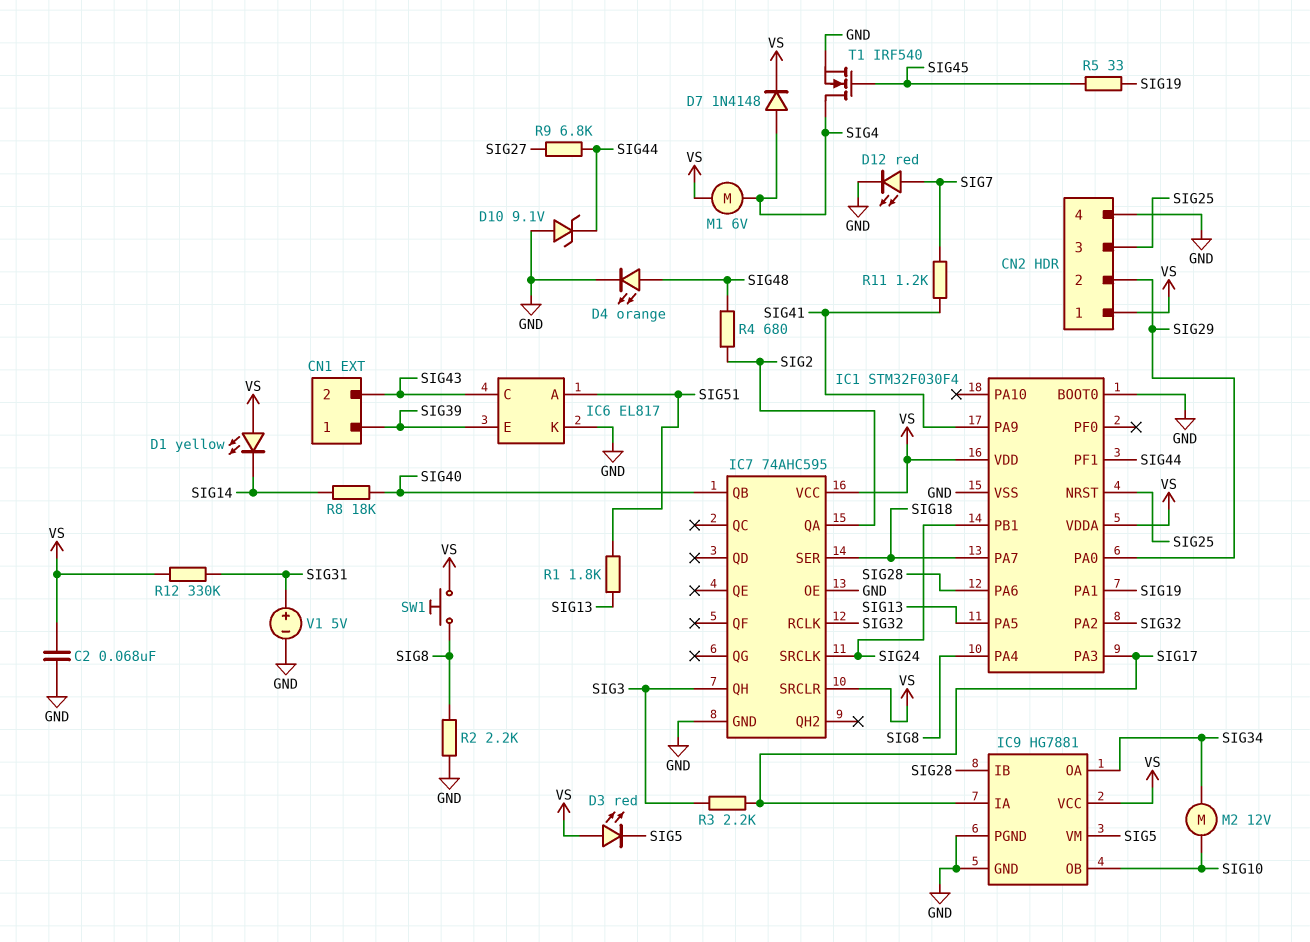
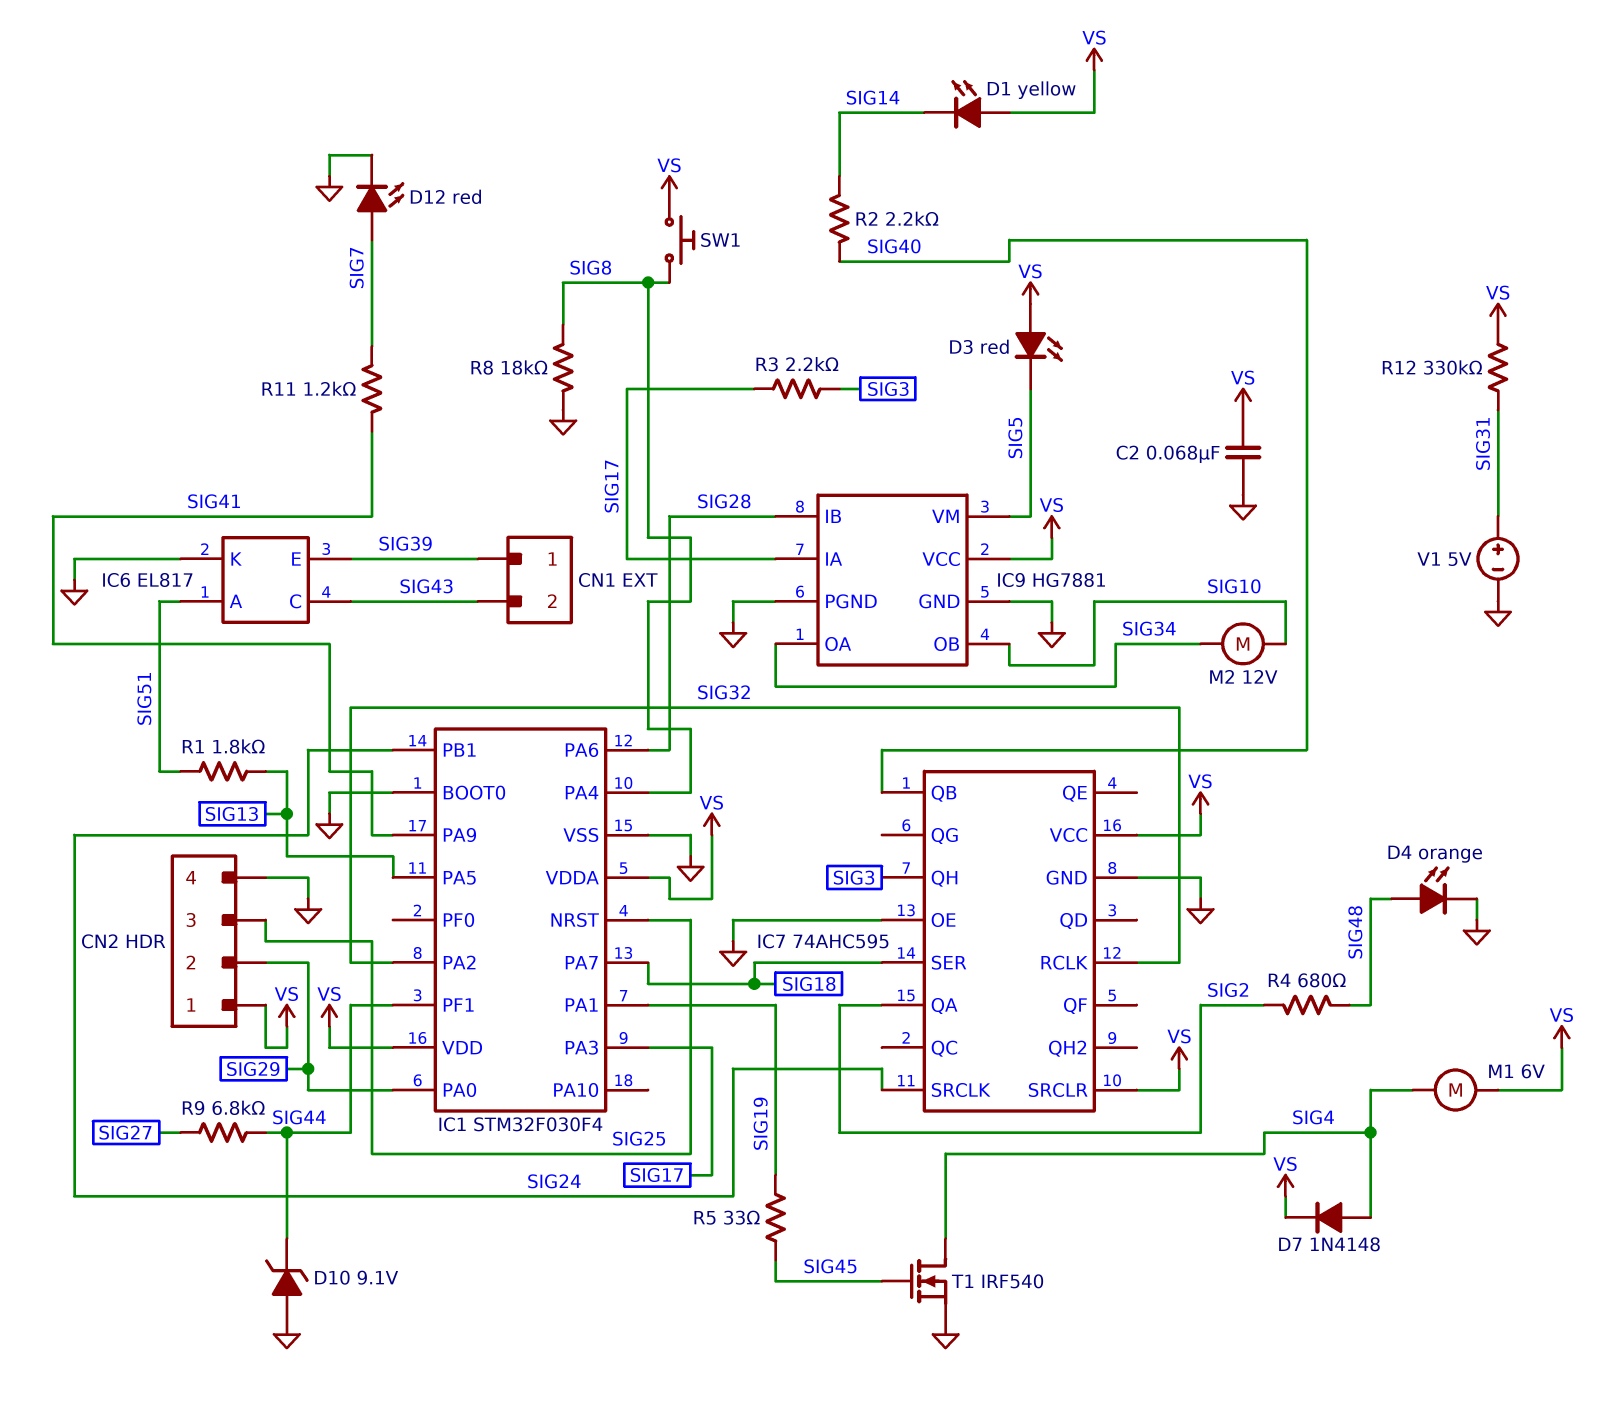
R2: 2.2k (GND, SIG8) -> 2.2k (SIG14, SIG40)
R8: 18k (SIG14, SIG40) -> 18k (GND, SIG8)

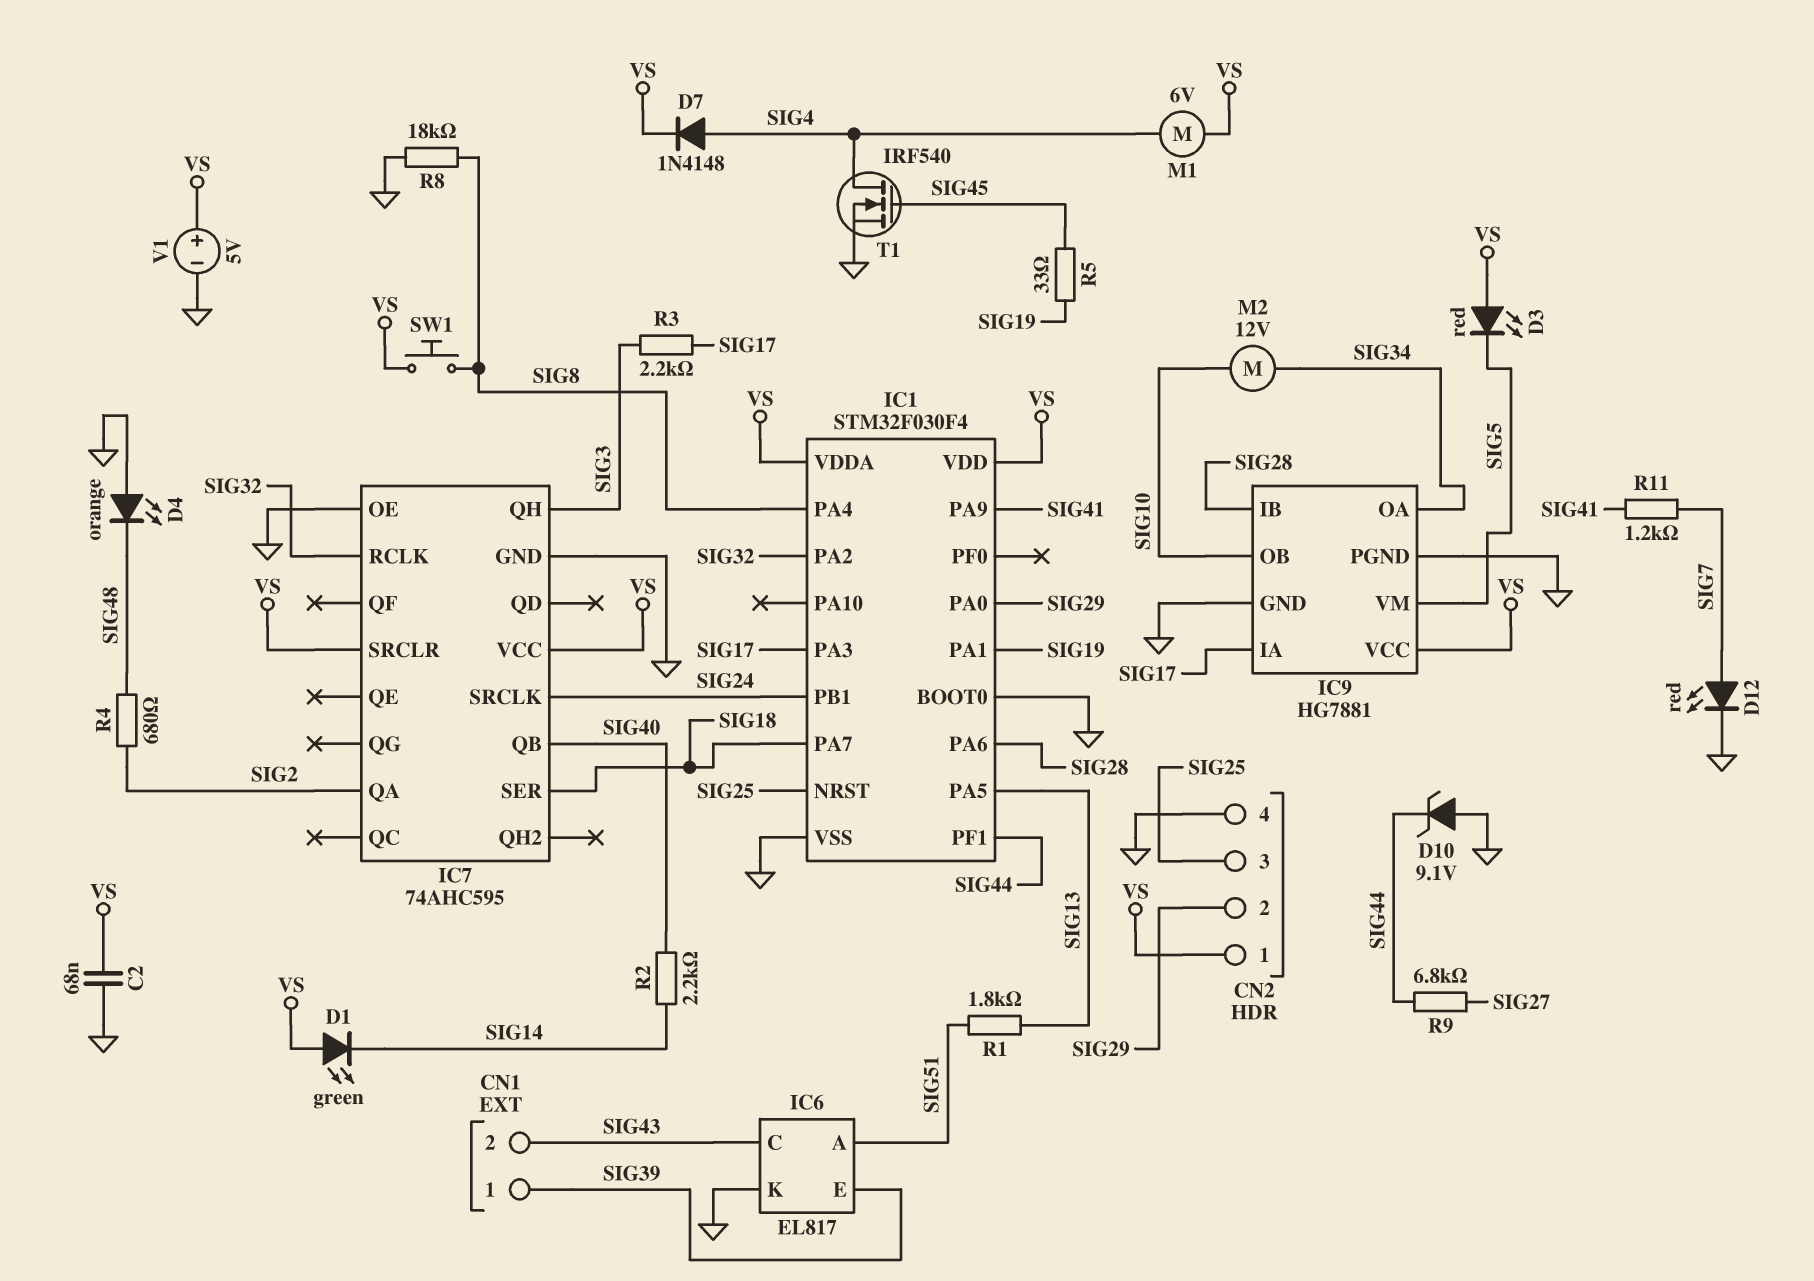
D1: LED yellow (A VS, K SIG14) -> LED green (A VS, K SIG14)
D4: LED orange (A SIG48, K GND) -> LED orange (A GND, K SIG48)
R12: 330k (SIG31, VS) -> none
V1: 5V (plus SIG31, minus GND) -> 5V (plus VS, minus GND)

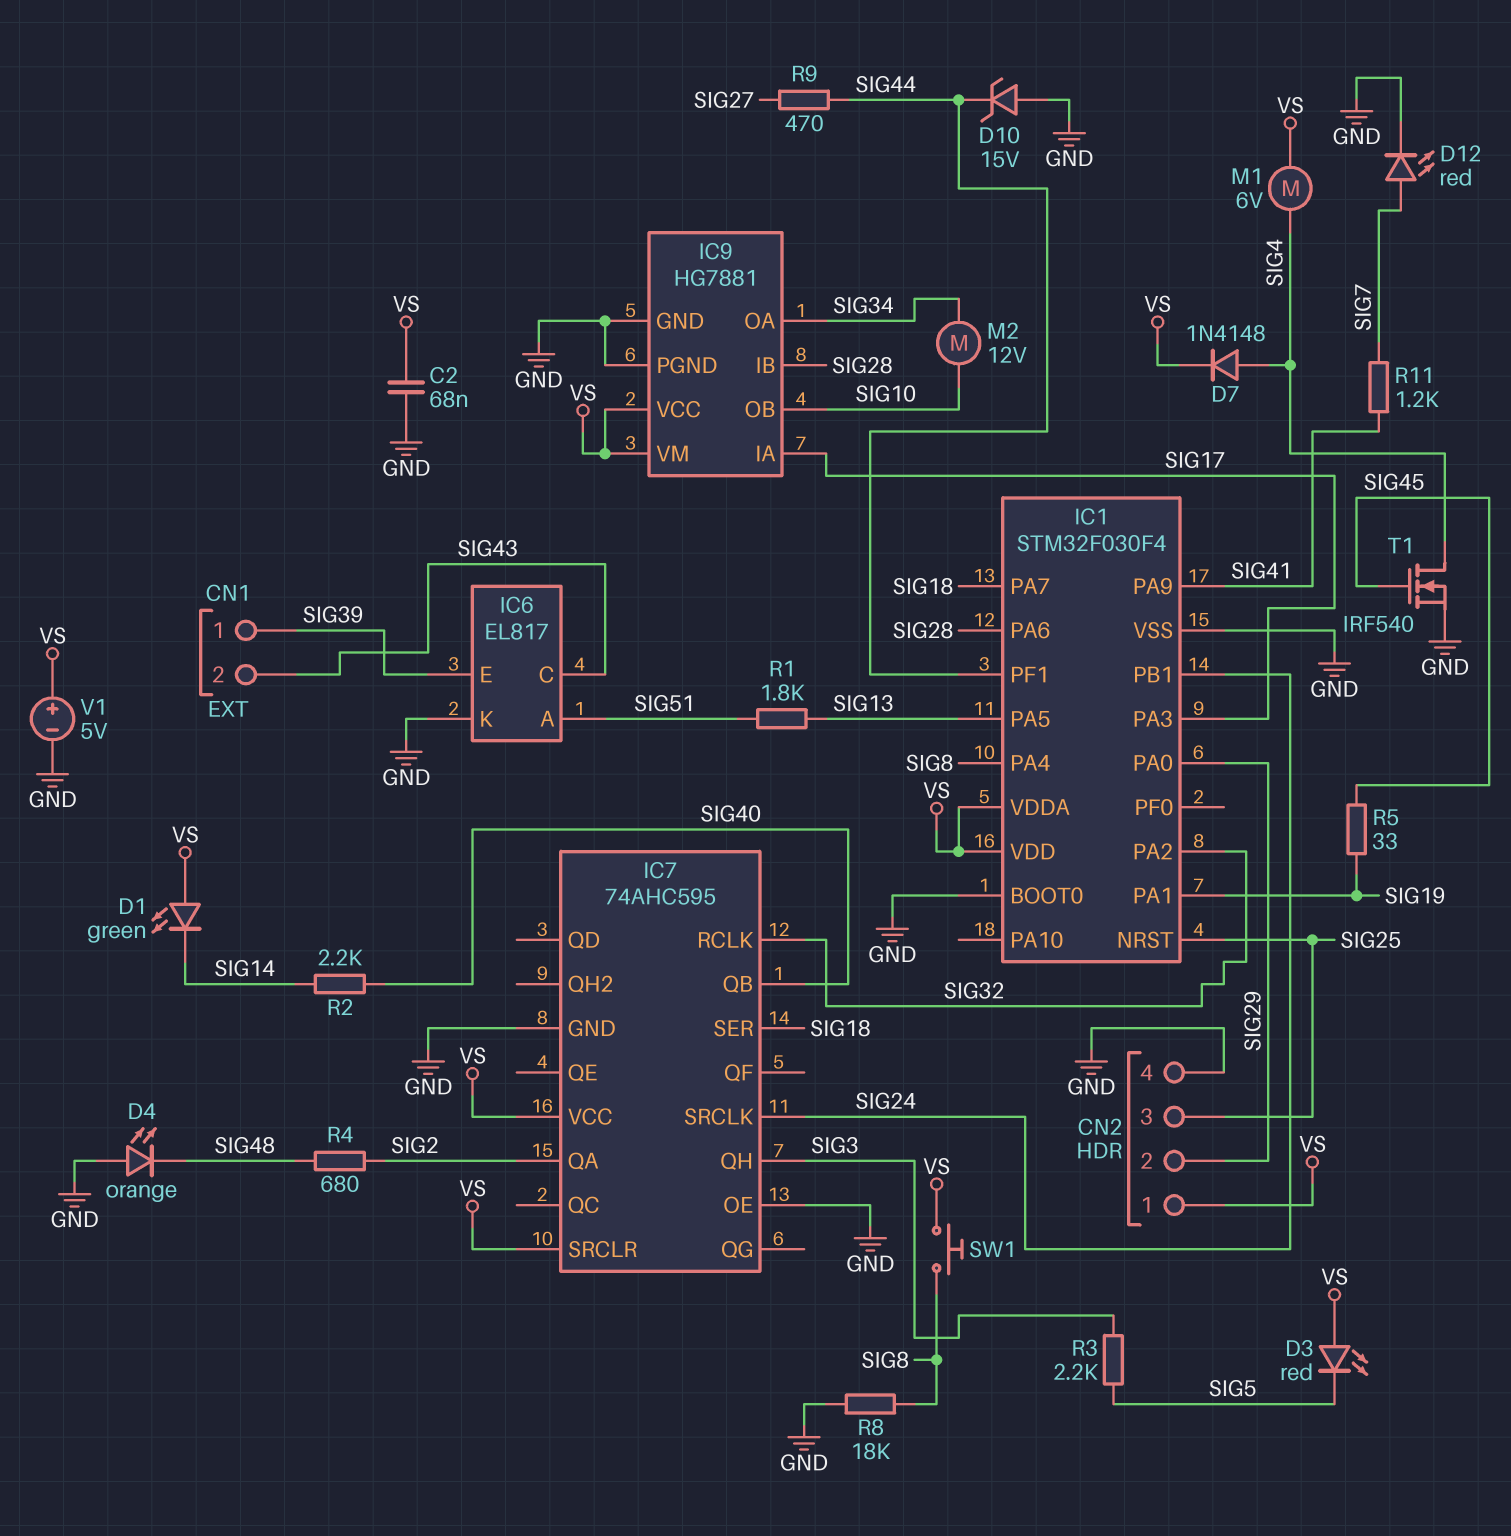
D10: zener 9.1V (A GND, K SIG44) -> zener 15V (A GND, K SIG44)
IC9 pin VM: SIG5 -> VS
R3: 2.2k (SIG3, SIG17) -> 2.2k (SIG3, SIG5)
R9: 6.8k (SIG27, SIG44) -> 470 (SIG27, SIG44)

